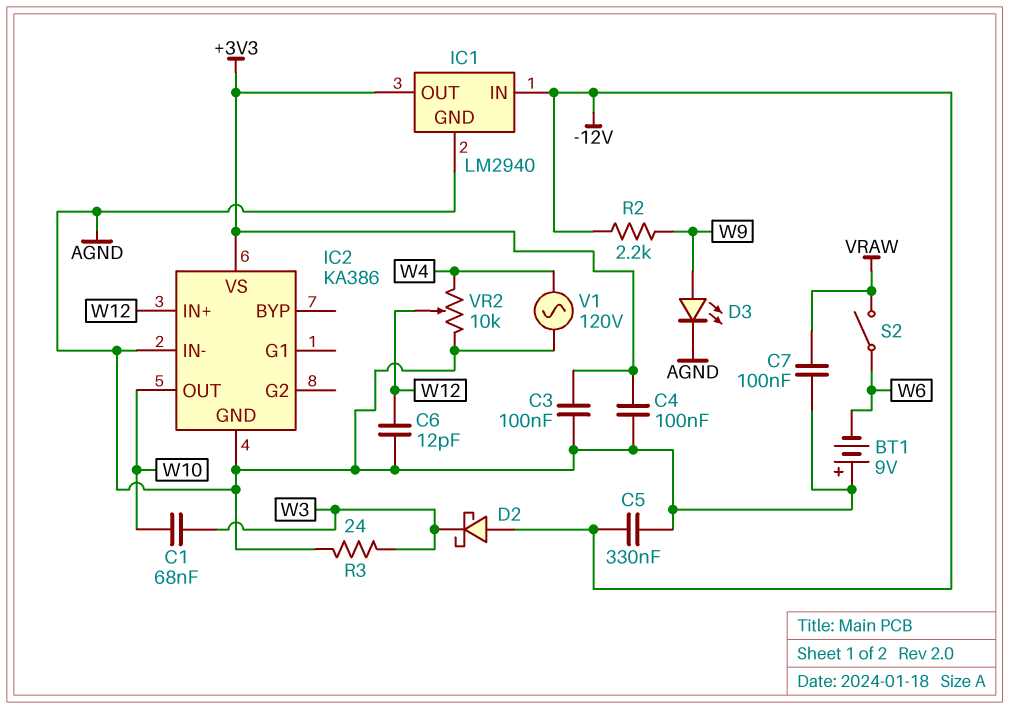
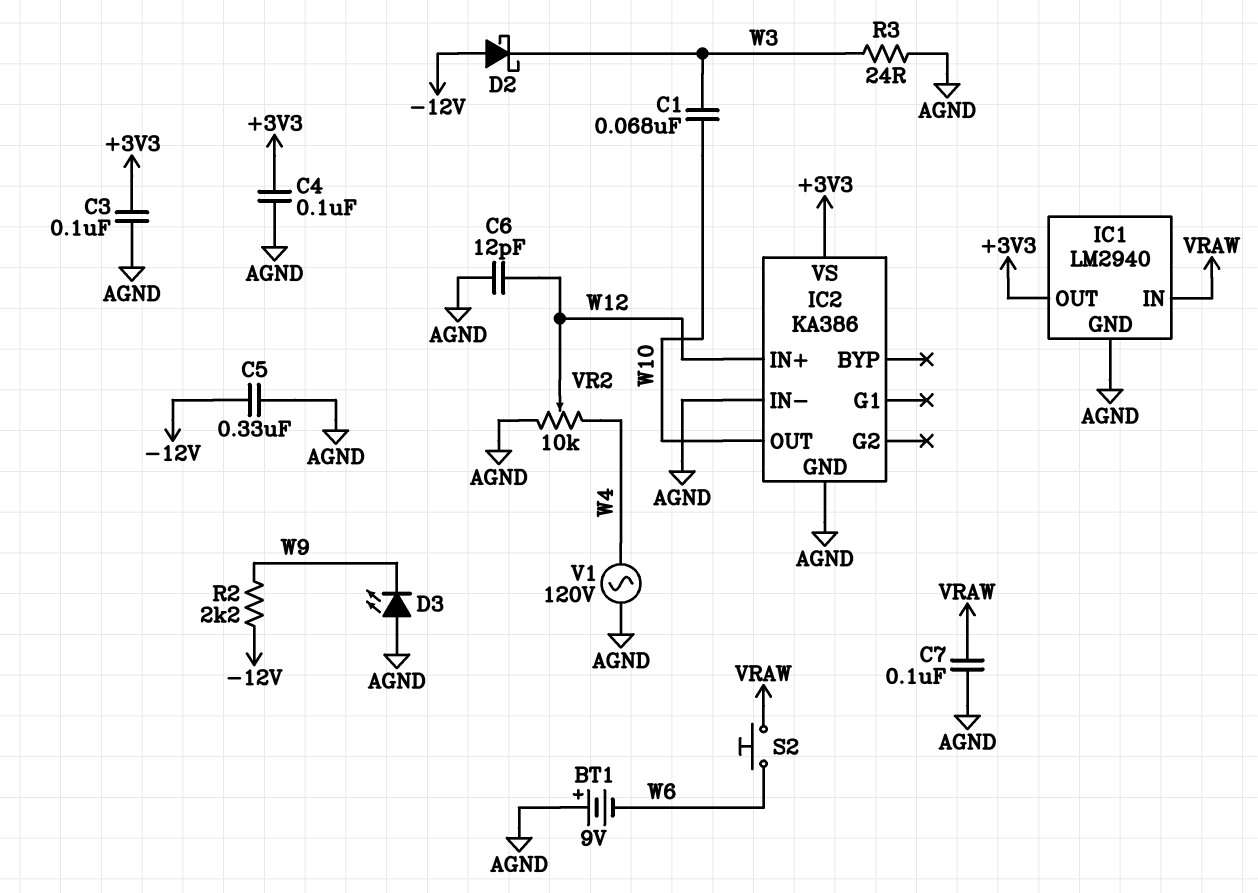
D3: LED (A W9, K AGND) -> LED (A AGND, K W9)
IC1 pin IN: -12V -> VRAW
S2: switch (VRAW, W6) -> button (VRAW, W6)

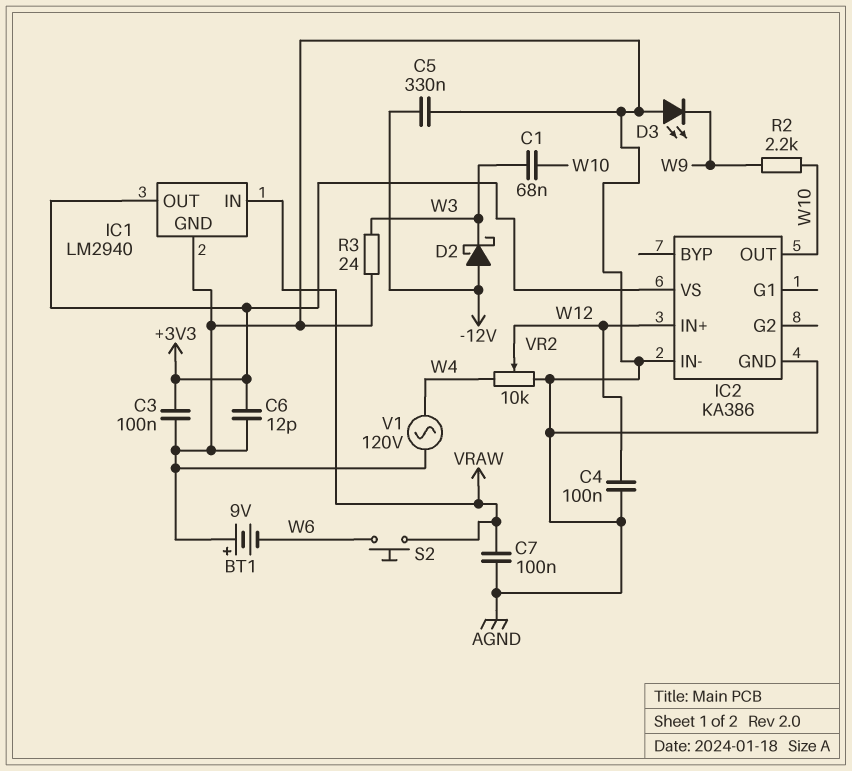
C4: 100nF (+3V3, AGND) -> 100nF (AGND, W12)
C6: 12pF (AGND, W12) -> 12pF (+3V3, AGND)
R2: 2.2k (-12V, W9) -> 2.2k (W9, W10)

